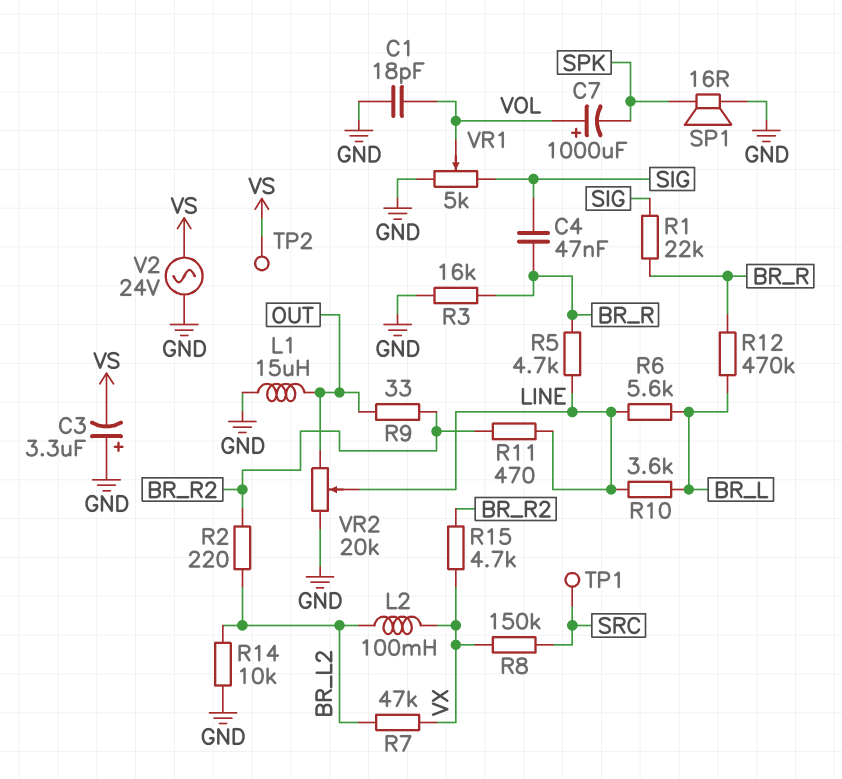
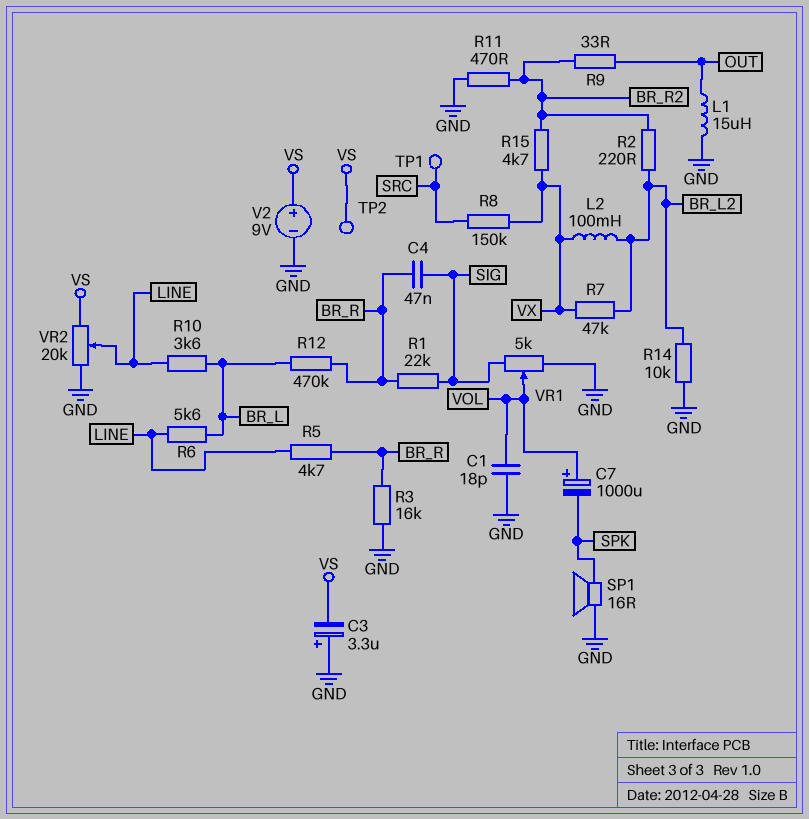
R11: 470 (BR_R2, LINE) -> 470 (BR_R2, GND)
V2: AC 24V (GND, VS) -> 9V (plus VS, minus GND)
VR2: 20k (GND, OUT, wiper LINE) -> 20k (GND, VS, wiper LINE)

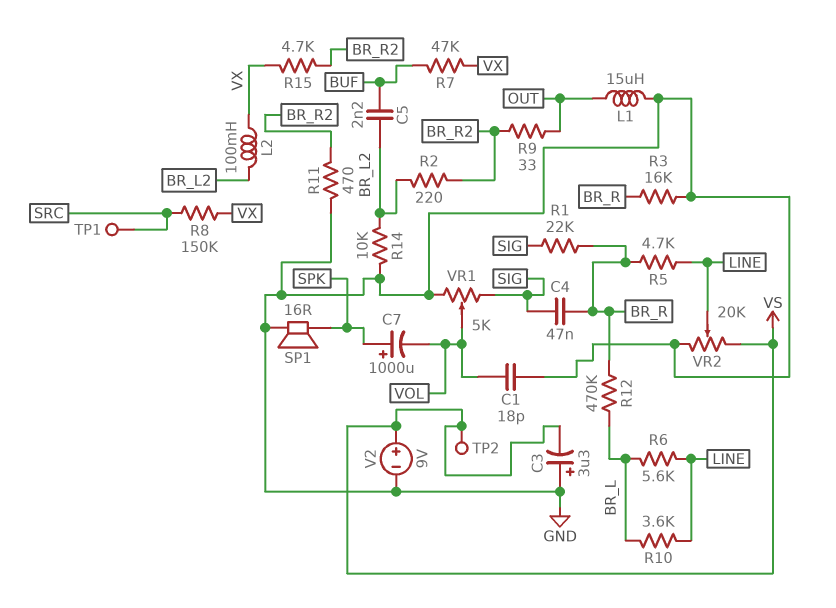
C5: none -> 2.2nF (BR_L2, BUF)
C7: 1000uF (plus VOL, minus SPK) -> 1000uF (plus SPK, minus VOL)
R7: 47k (BR_L2, VX) -> 47k (BUF, VX)

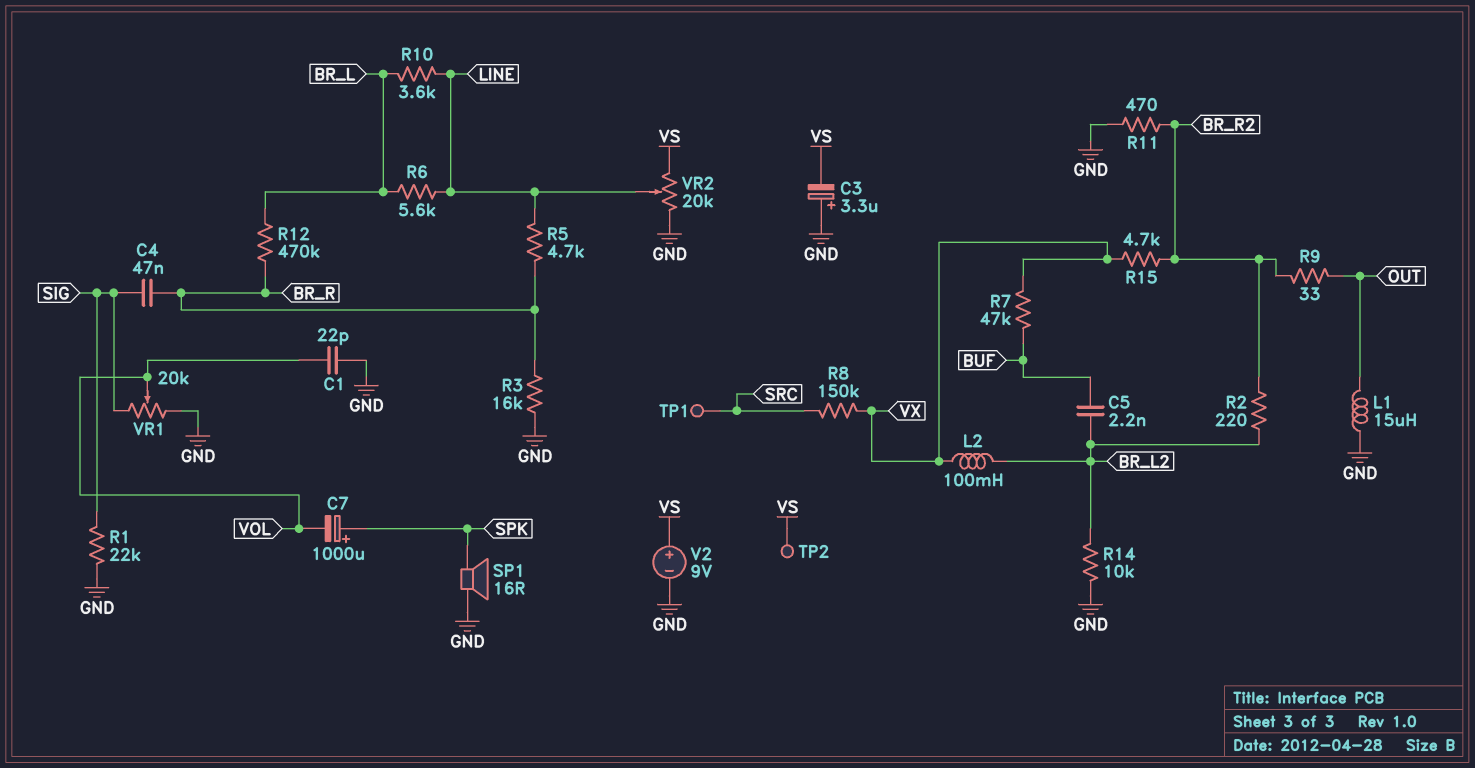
C1: 18pF (GND, VOL) -> 22pF (GND, VOL)
R1: 22k (BR_R, SIG) -> 22k (GND, SIG)
VR1: 5k (GND, SIG, wiper VOL) -> 20k (GND, SIG, wiper VOL)

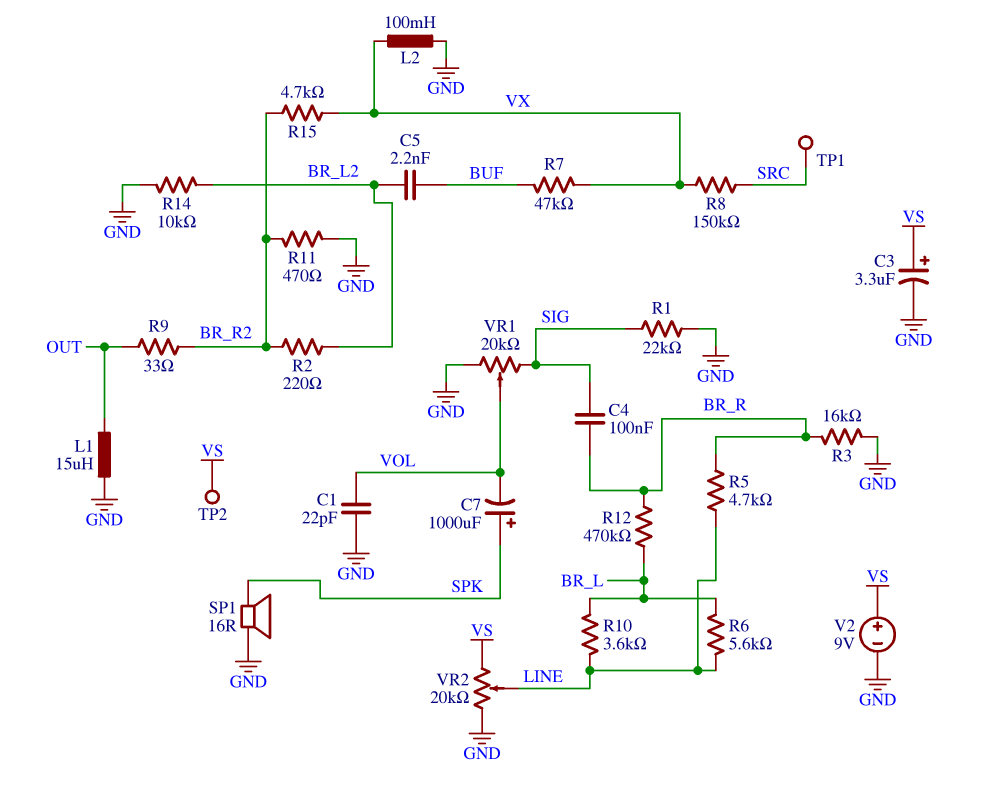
C3: 3.3uF (plus GND, minus VS) -> 3.3uF (plus VS, minus GND)
C4: 47nF (BR_R, SIG) -> 100nF (BR_R, SIG)
L2: 100mH (BR_L2, VX) -> 100mH (GND, VX)

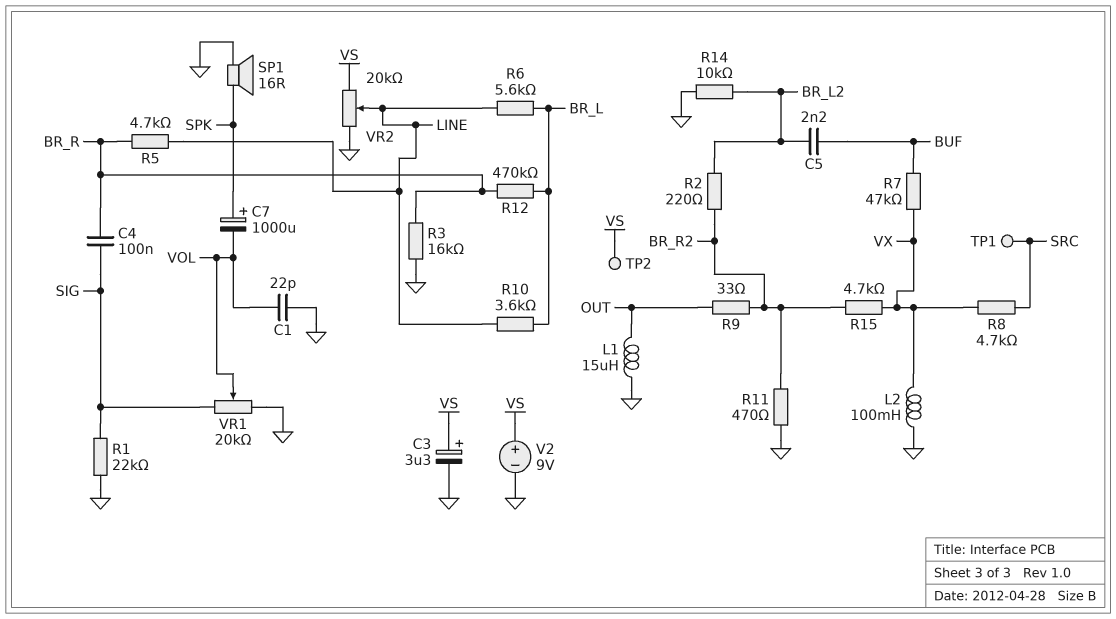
R8: 150k (SRC, VX) -> 4.7k (SRC, VX)

